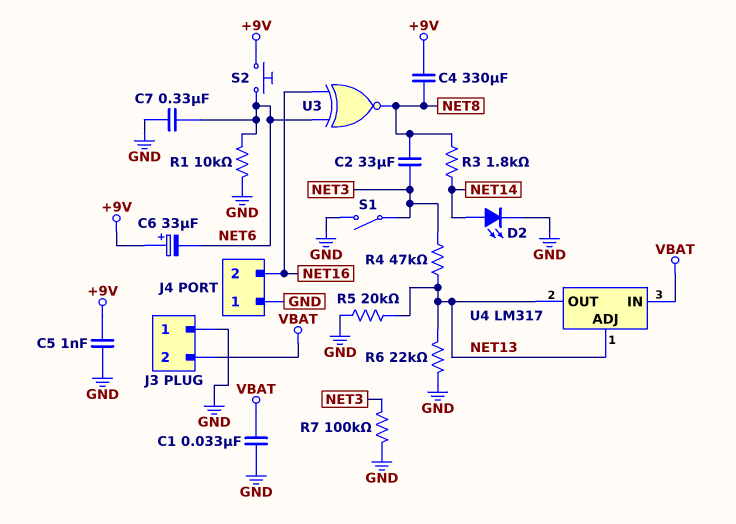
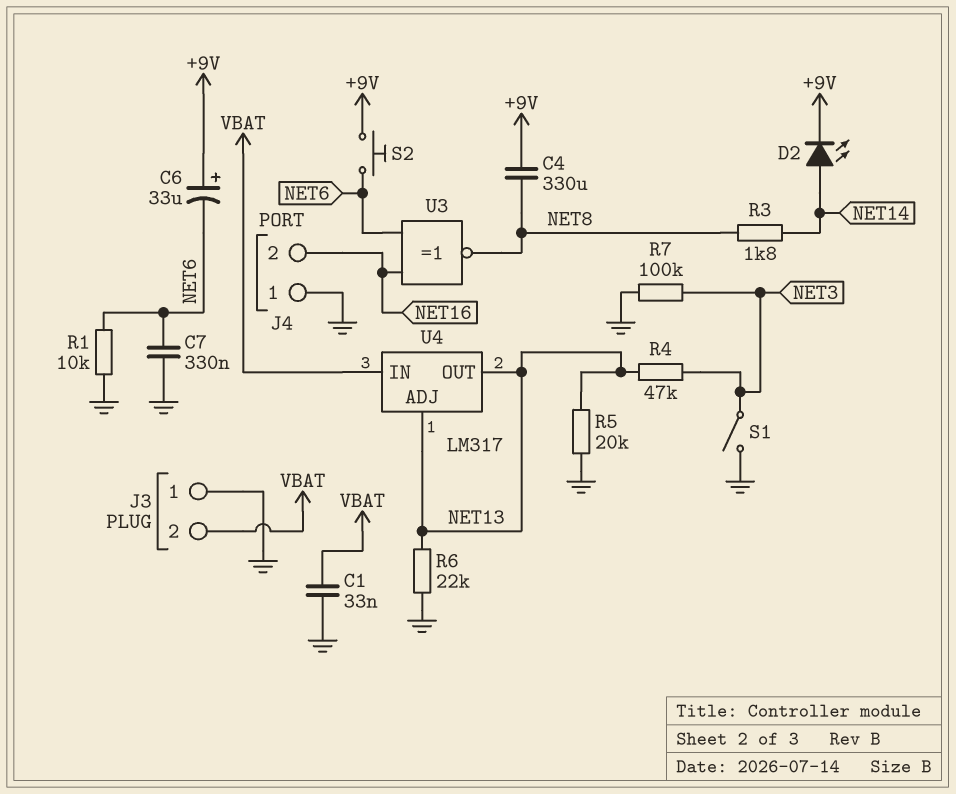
C2: 33uF (NET3, NET8) -> none
C5: 1nF (+9V, GND) -> none
D2: LED (A NET14, K GND) -> LED (A NET14, K +9V)

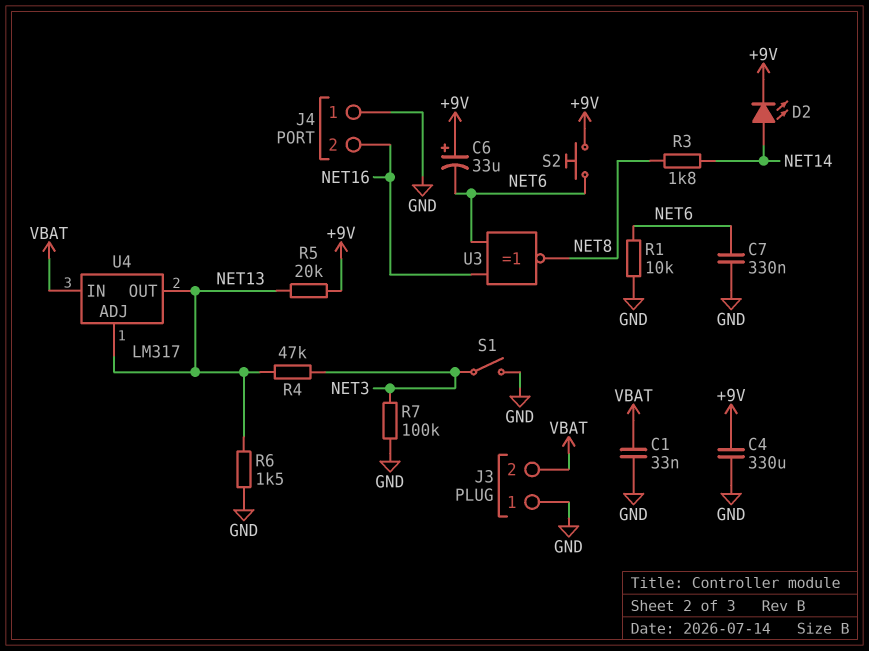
C4: 330uF (+9V, NET8) -> 330uF (+9V, GND)
R5: 20k (GND, NET13) -> 20k (+9V, NET13)
R6: 22k (GND, NET13) -> 1.5k (GND, NET13)

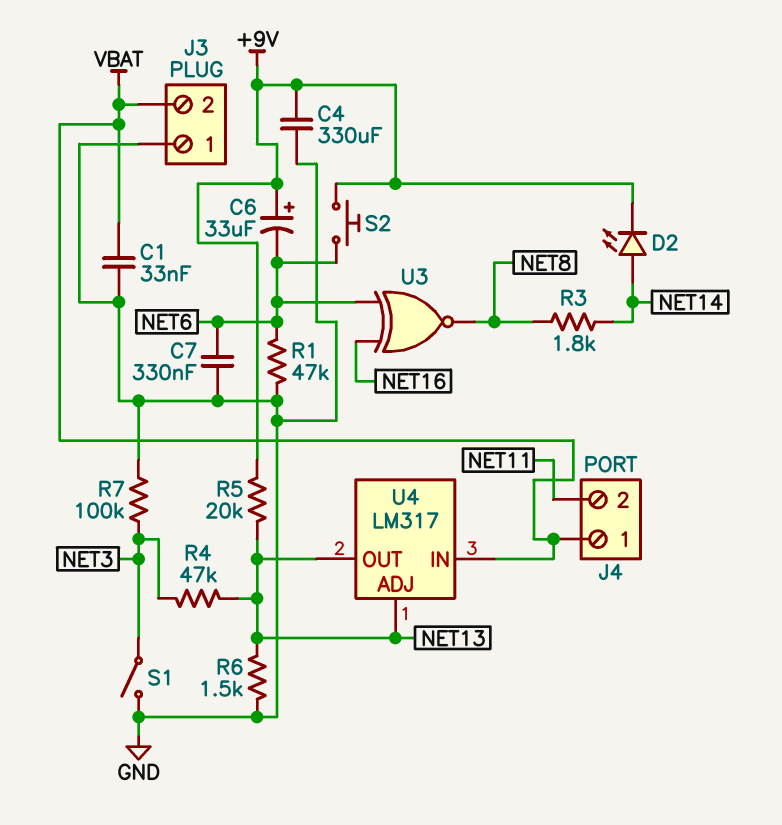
J4 pin 1: GND -> VBAT
J4 pin 2: NET16 -> NET11
R1: 10k (GND, NET6) -> 47k (GND, NET6)

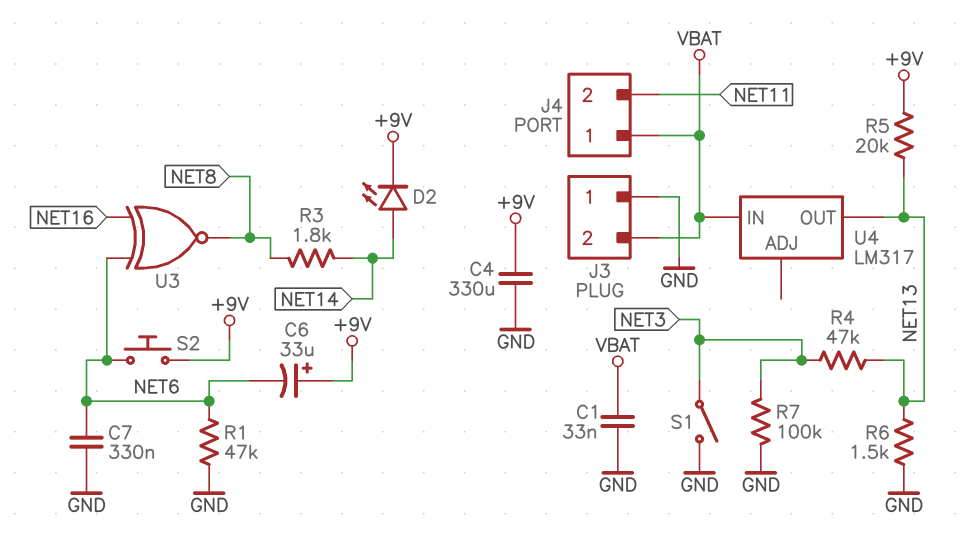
U4 pin ADJ: NET13 -> none

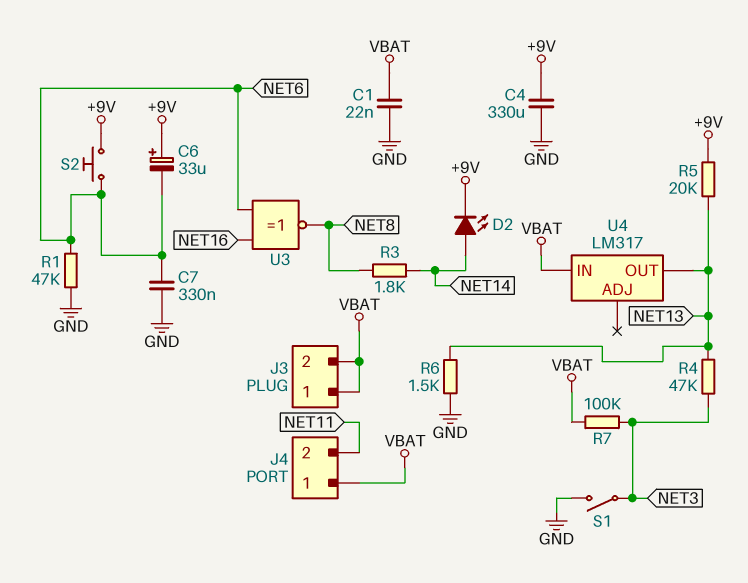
C1: 33nF (GND, VBAT) -> 22nF (GND, VBAT)
J3 pin 1: GND -> VBAT
R7: 100k (GND, NET3) -> 100k (NET3, VBAT)

